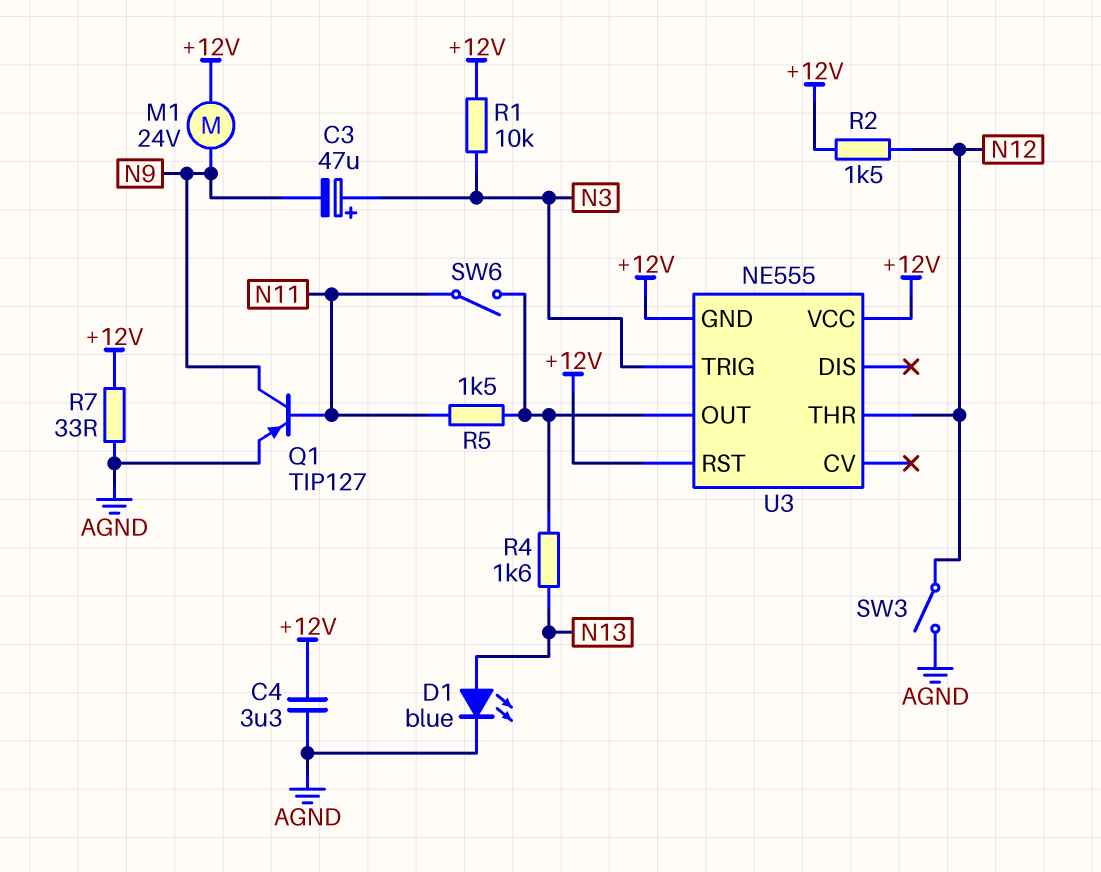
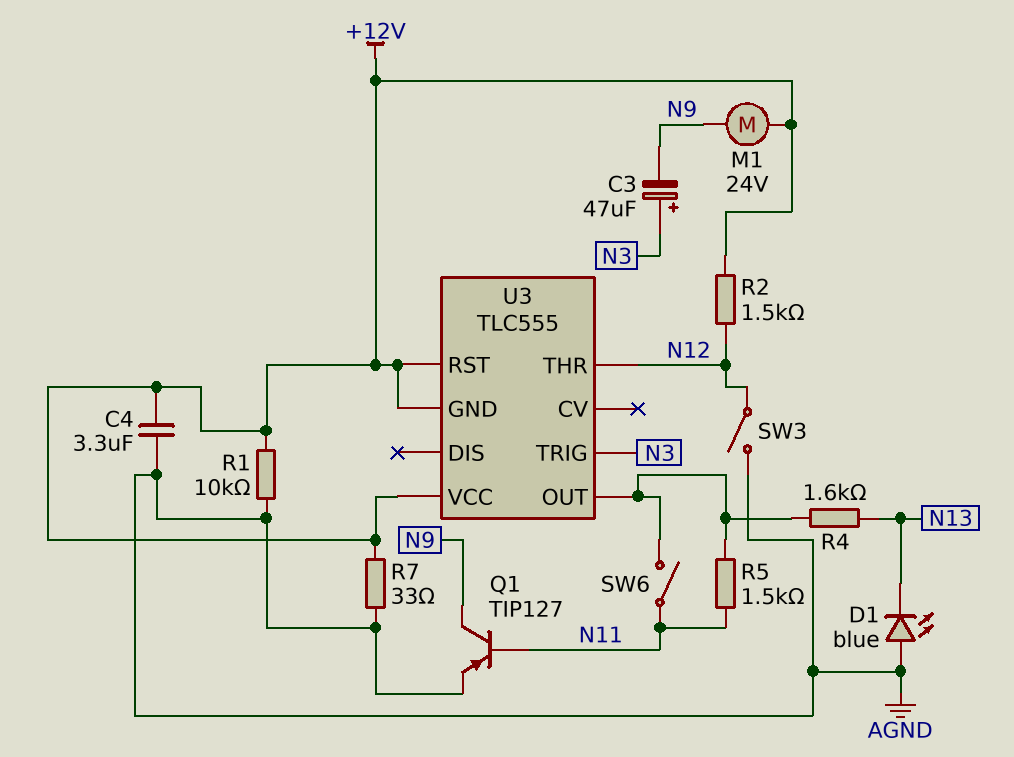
D1: LED blue (A N13, K AGND) -> LED blue (A AGND, K N13)
R1: 10k (+12V, N3) -> 10k (+12V, AGND)
U3: NE555 -> TLC555

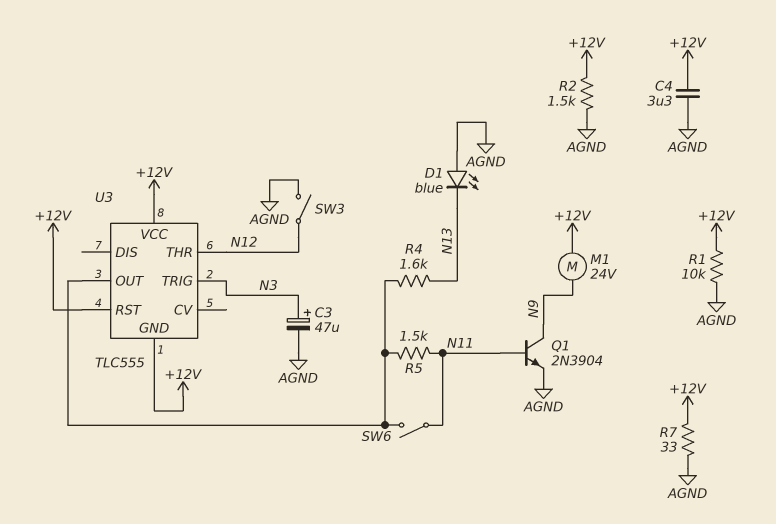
C3: 47uF (plus N3, minus N9) -> 47uF (plus N3, minus AGND)
Q1: PNP TIP127 (B N11, C N9, E AGND) -> NPN 2N3904 (B N11, C N9, E AGND)
R2: 1.5k (+12V, N12) -> 1.5k (+12V, AGND)

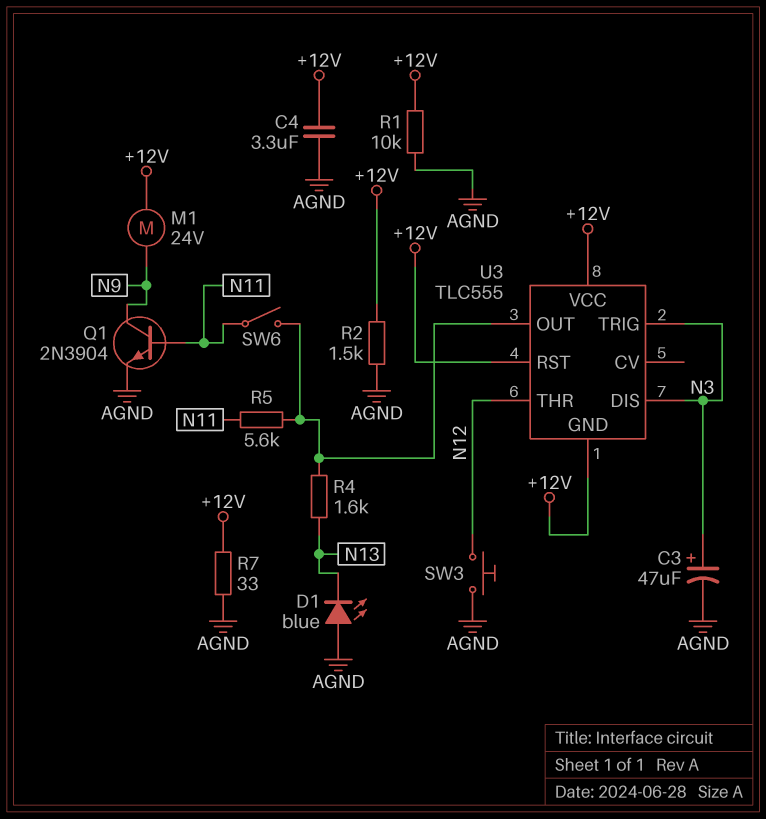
R5: 1.5k (N11, U3/OUT) -> 5.6k (N11, U3/OUT)
SW3: switch (AGND, N12) -> button (AGND, N12)
U3 pin DIS: none -> N3

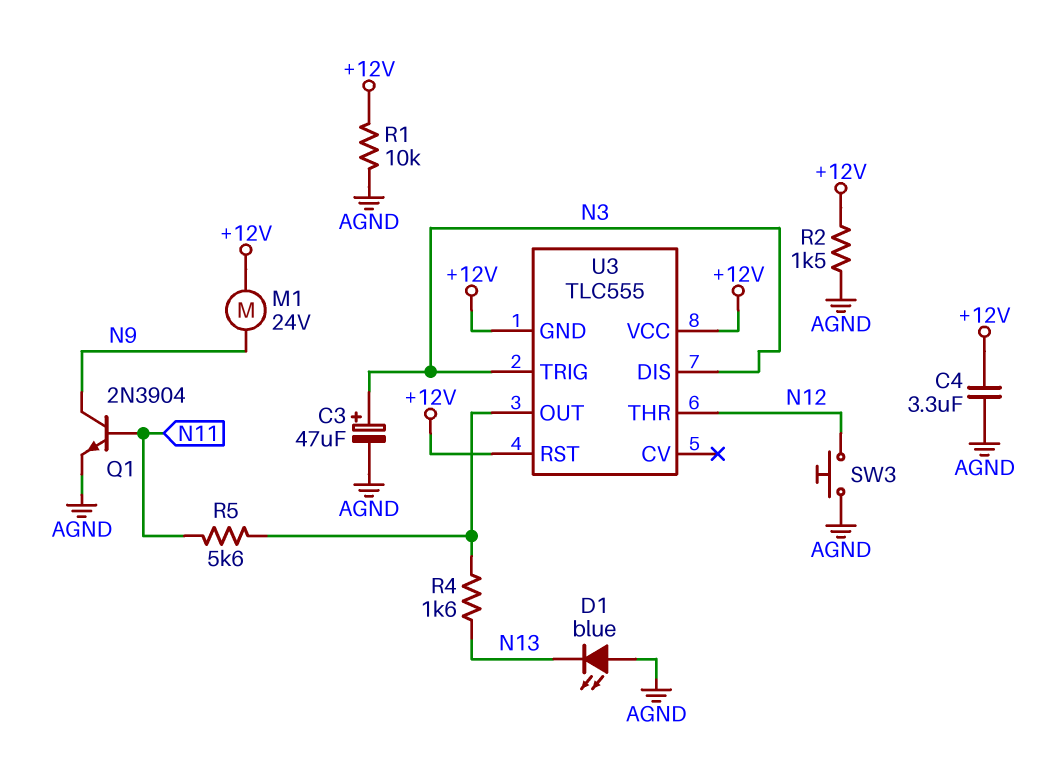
R7: 33 (+12V, AGND) -> none
SW6: switch (N11, U3/OUT) -> none

